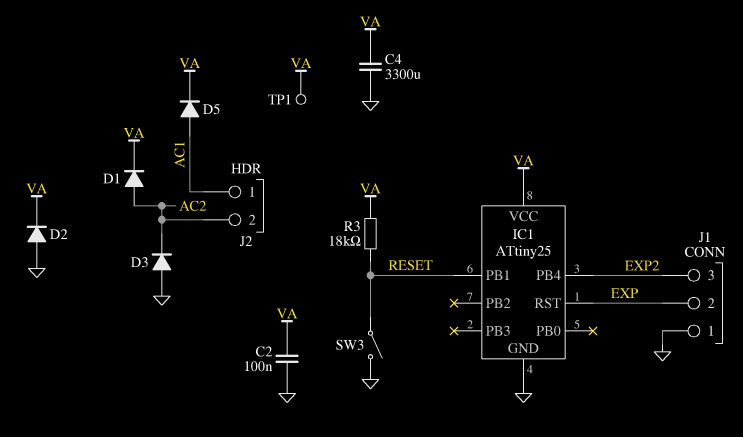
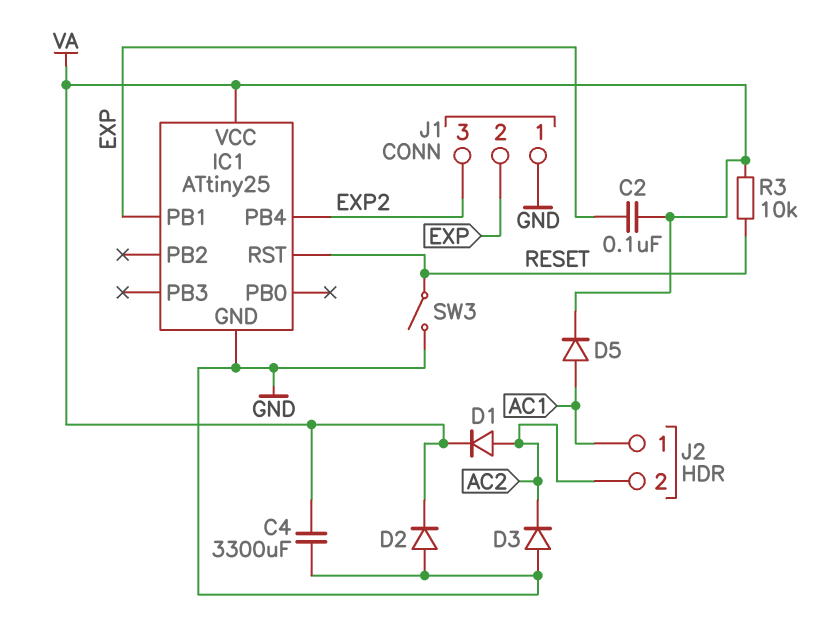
C2: 100nF (GND, VA) -> 100nF (EXP, VA)
IC1 pin PB1: RESET -> EXP
IC1 pin RST: EXP -> RESET
R3: 18k (RESET, VA) -> 10k (RESET, VA)
TP1: test point (VA) -> none

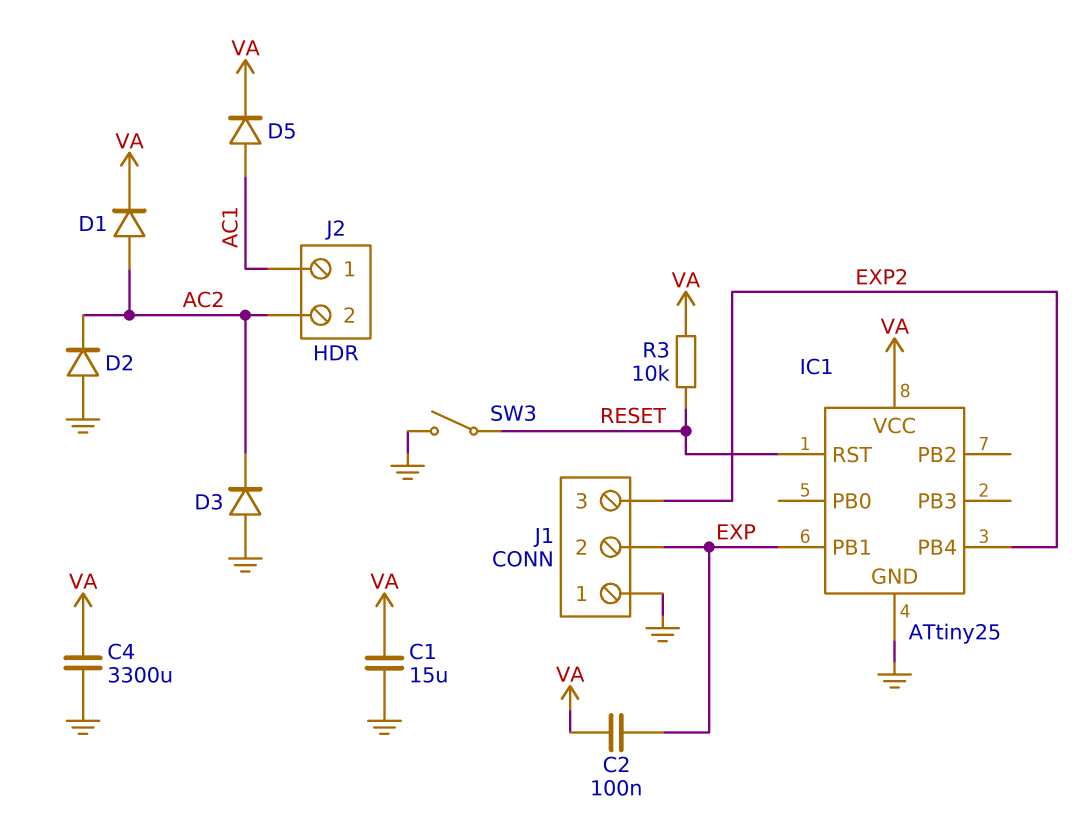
C1: none -> 15uF (GND, VA)
D2: diode (A GND, K VA) -> diode (A GND, K AC2)

